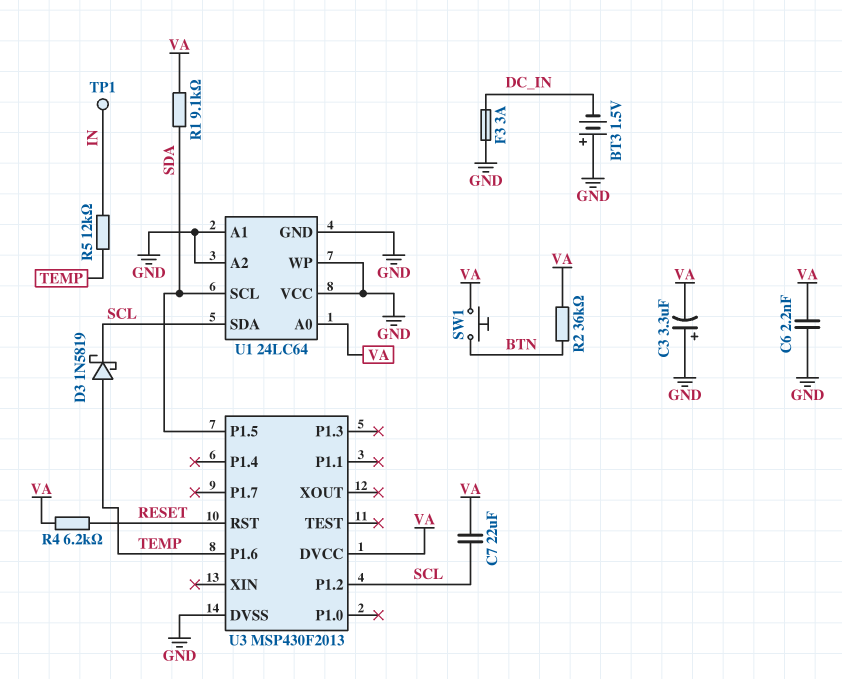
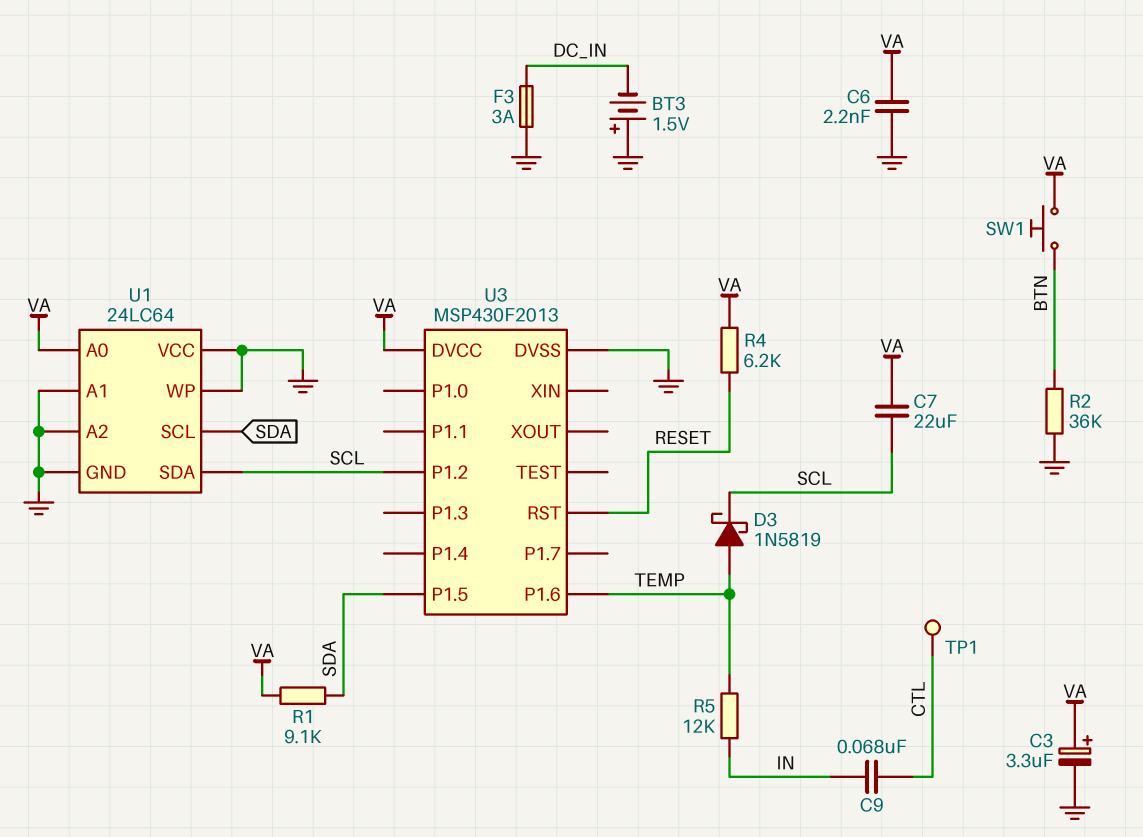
C3: 3.3uF (plus GND, minus VA) -> 3.3uF (plus VA, minus GND)
C9: none -> 68nF (CTL, IN)
R2: 36k (BTN, VA) -> 36k (BTN, GND)
TP1: test point (IN) -> test point (CTL)

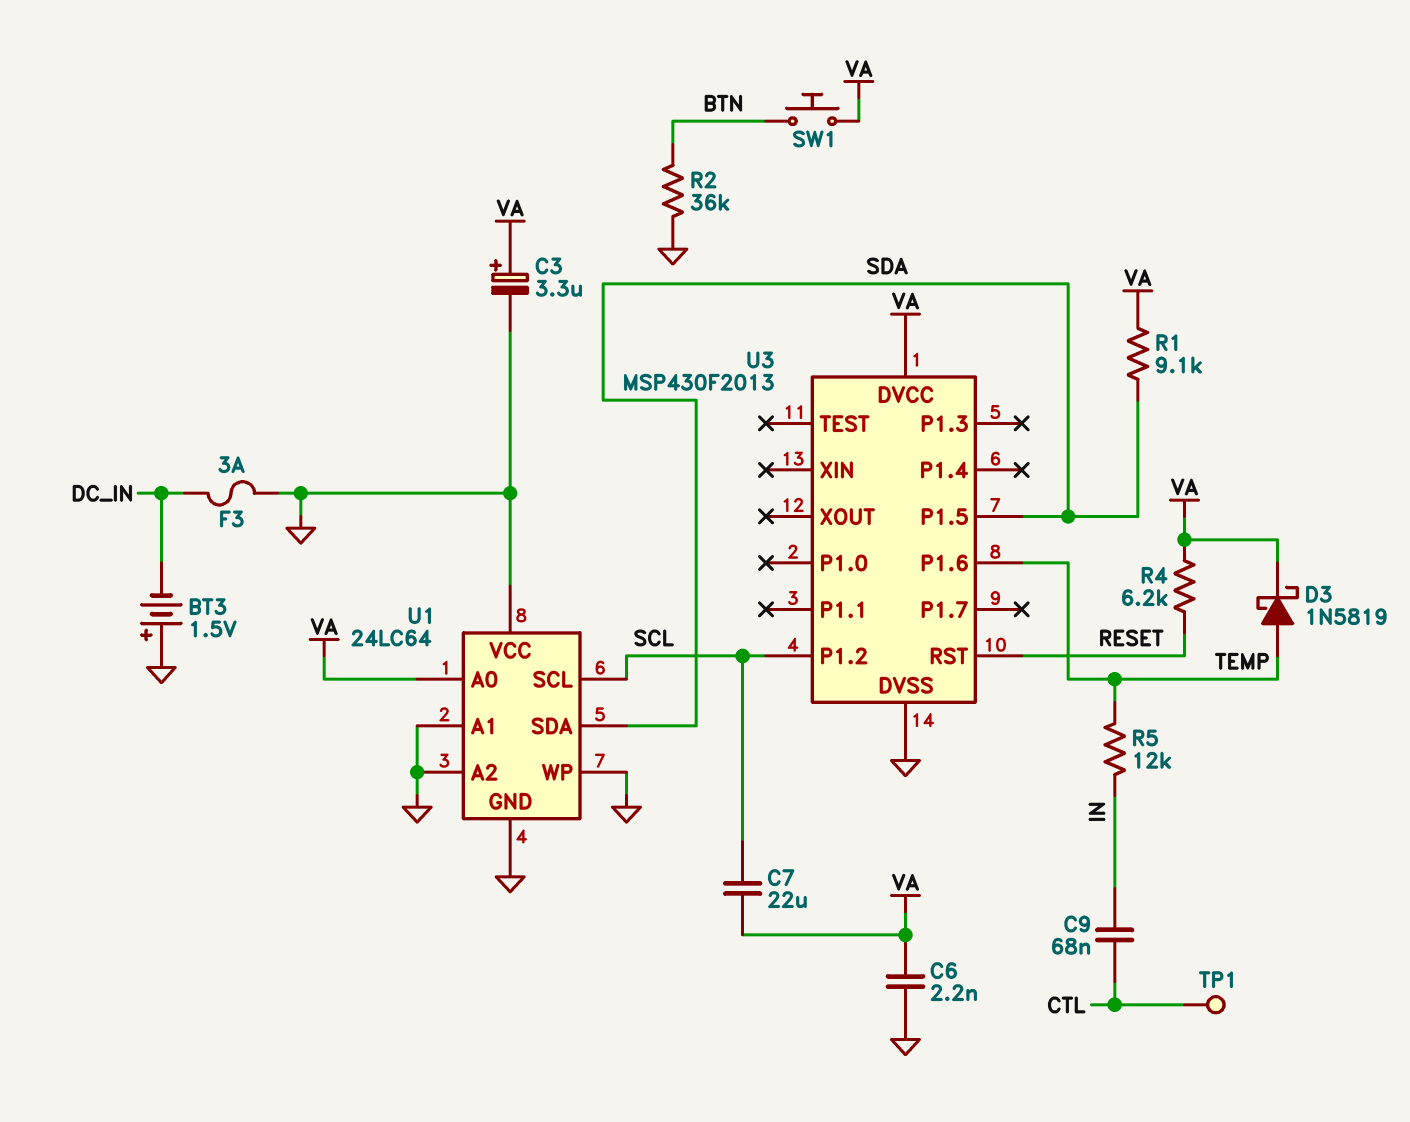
D3: schottky 1N5819 (A TEMP, K SCL) -> schottky 1N5819 (A TEMP, K VA)
U1 pin SCL: SDA -> SCL
U1 pin SDA: SCL -> SDA

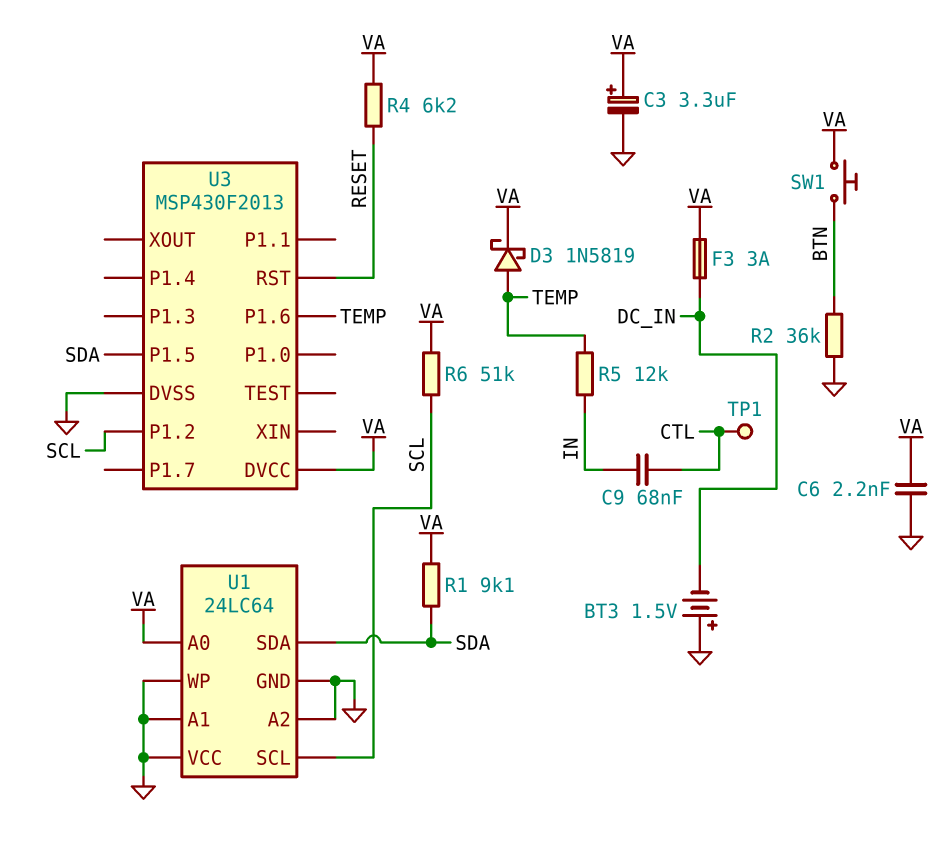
C7: 22uF (SCL, VA) -> none
F3: 3A (DC_IN, GND) -> 3A (DC_IN, VA)
R6: none -> 51k (SCL, VA)

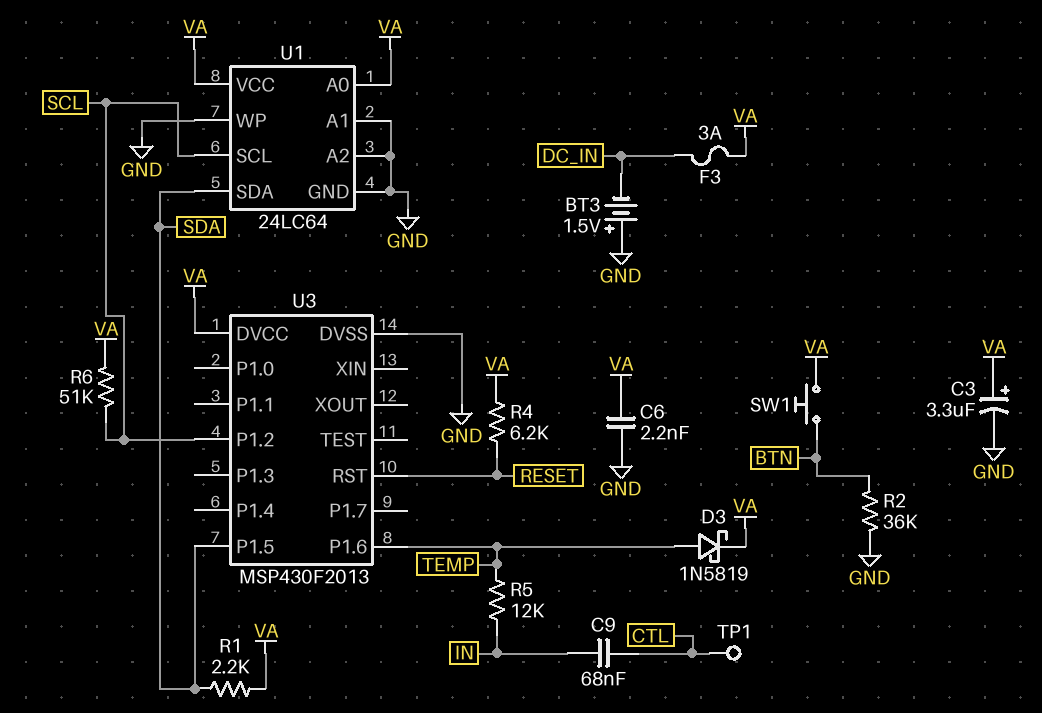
R1: 9.1k (SDA, VA) -> 2.2k (SDA, VA)
U1 pin VCC: GND -> VA

